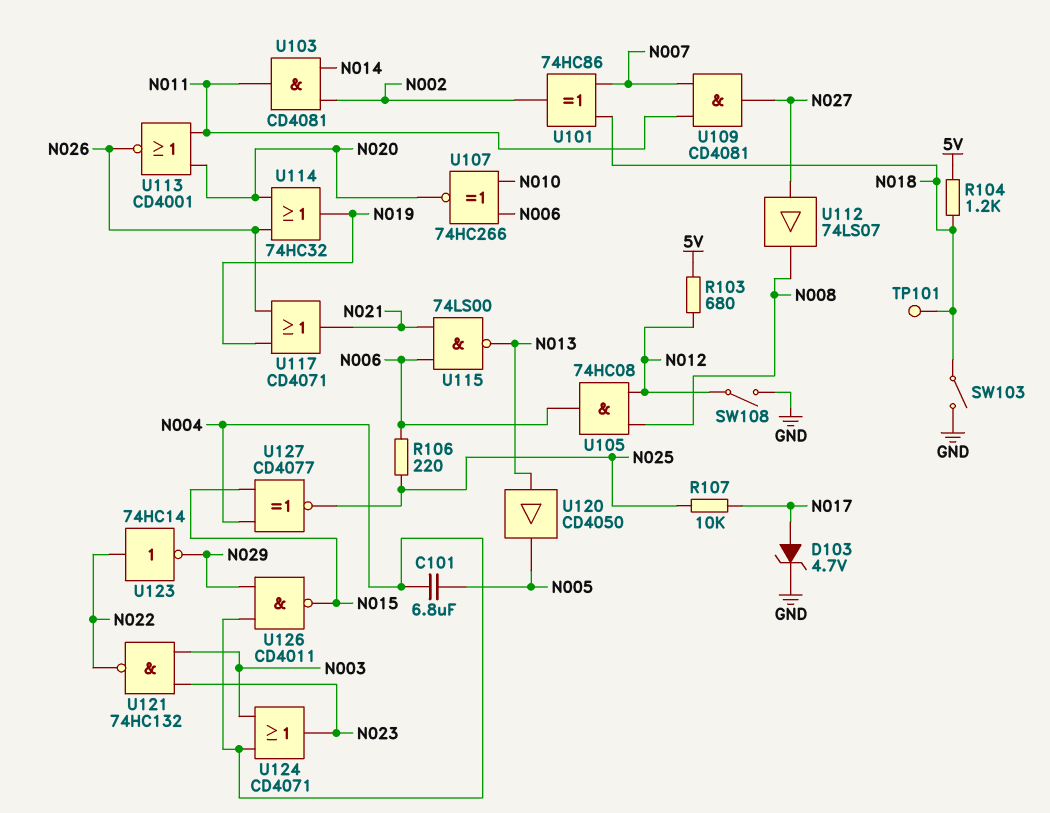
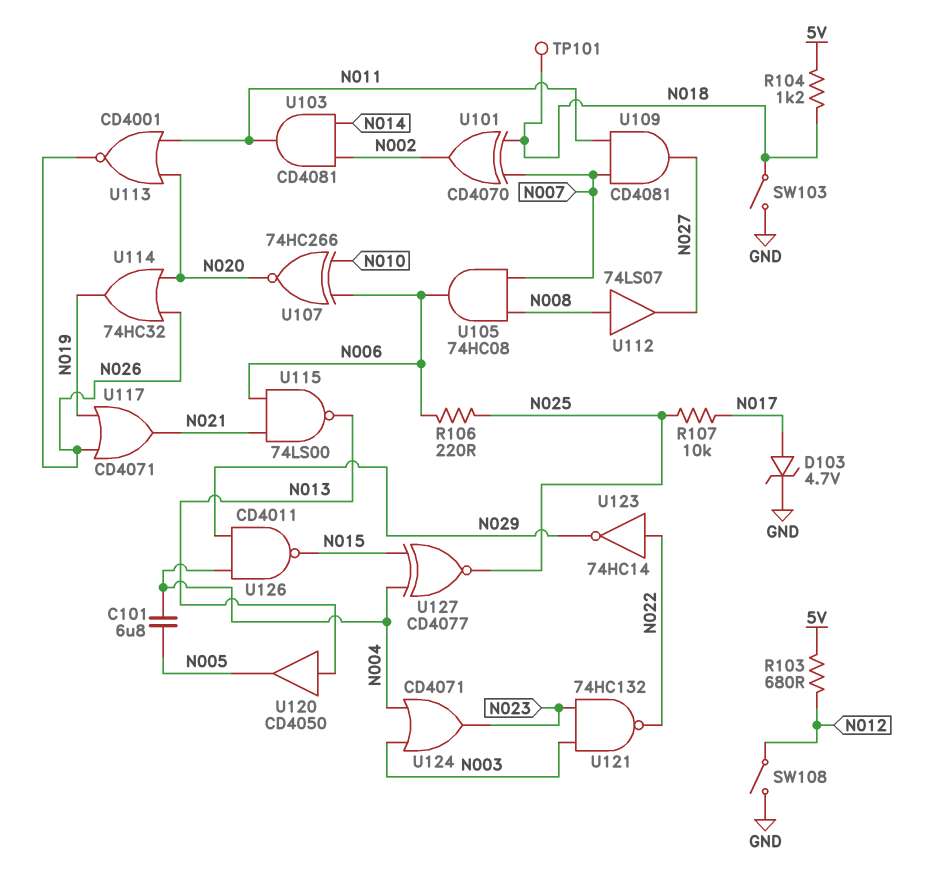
U101: XOR 74HC86 (in N007, in N018, out N002) -> XOR CD4070 (in N007, in N018, out N002)
U105: AND 74HC08 (in N008, in N012, out N006) -> AND 74HC08 (in N007, in N008, out N006)
U112: buffer 74LS07 (in N027, out N008) -> buffer 74LS07 (in N008, out N027)

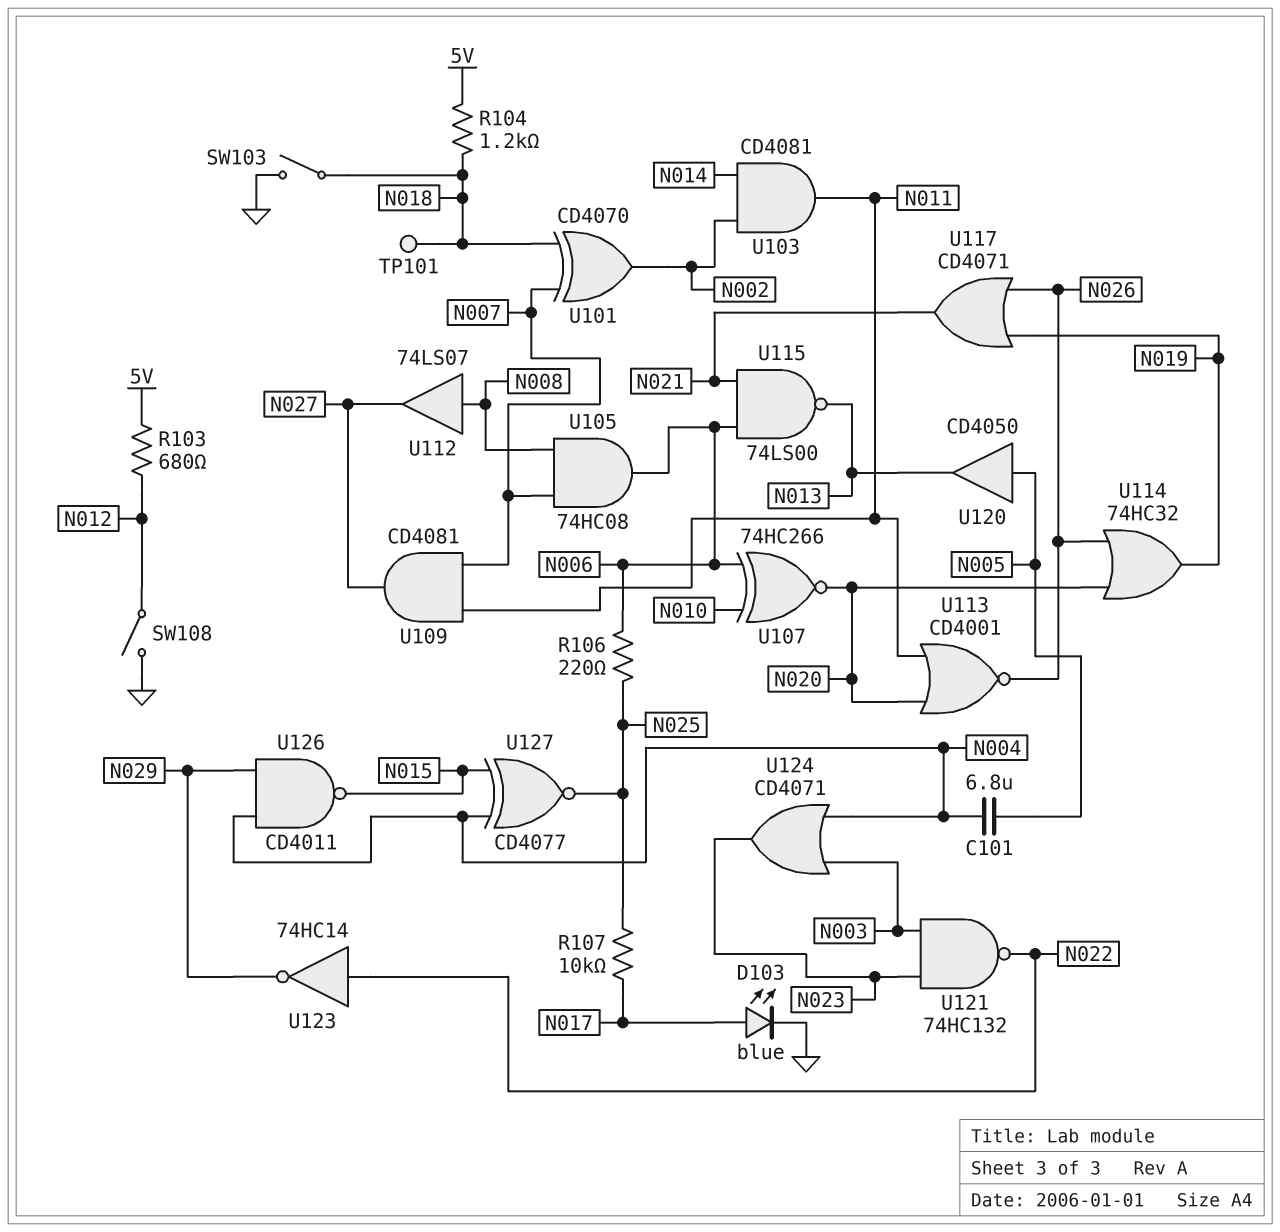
D103: zener 4.7V (A N017, K GND) -> LED blue (A N017, K GND)
U120: buffer CD4050 (in N013, out N005) -> buffer CD4050 (in N005, out N013)

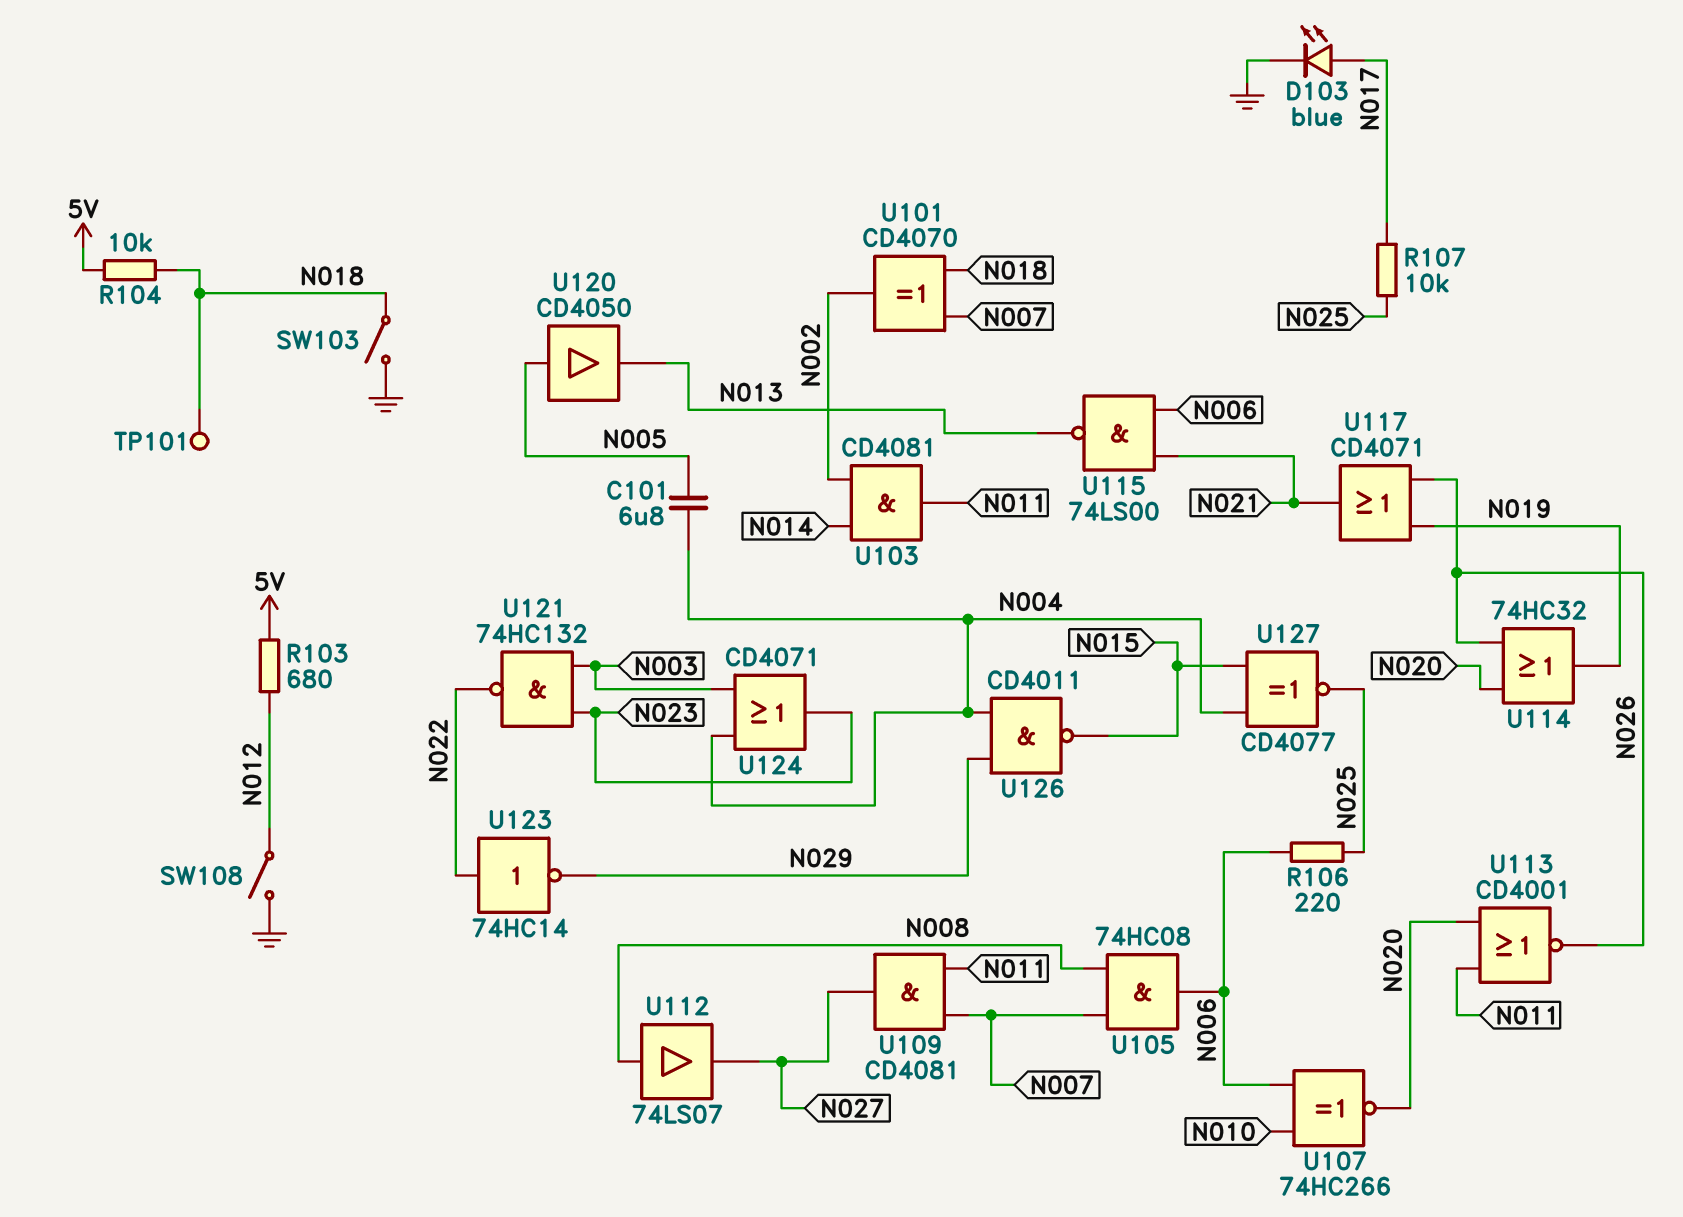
R104: 1.2k (5V, N018) -> 10k (5V, N018)

